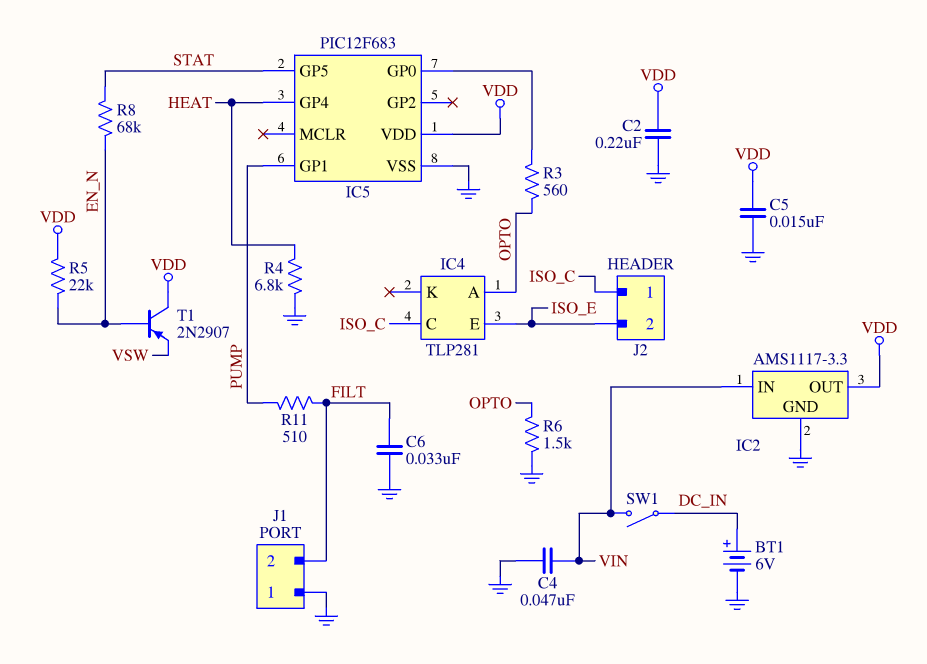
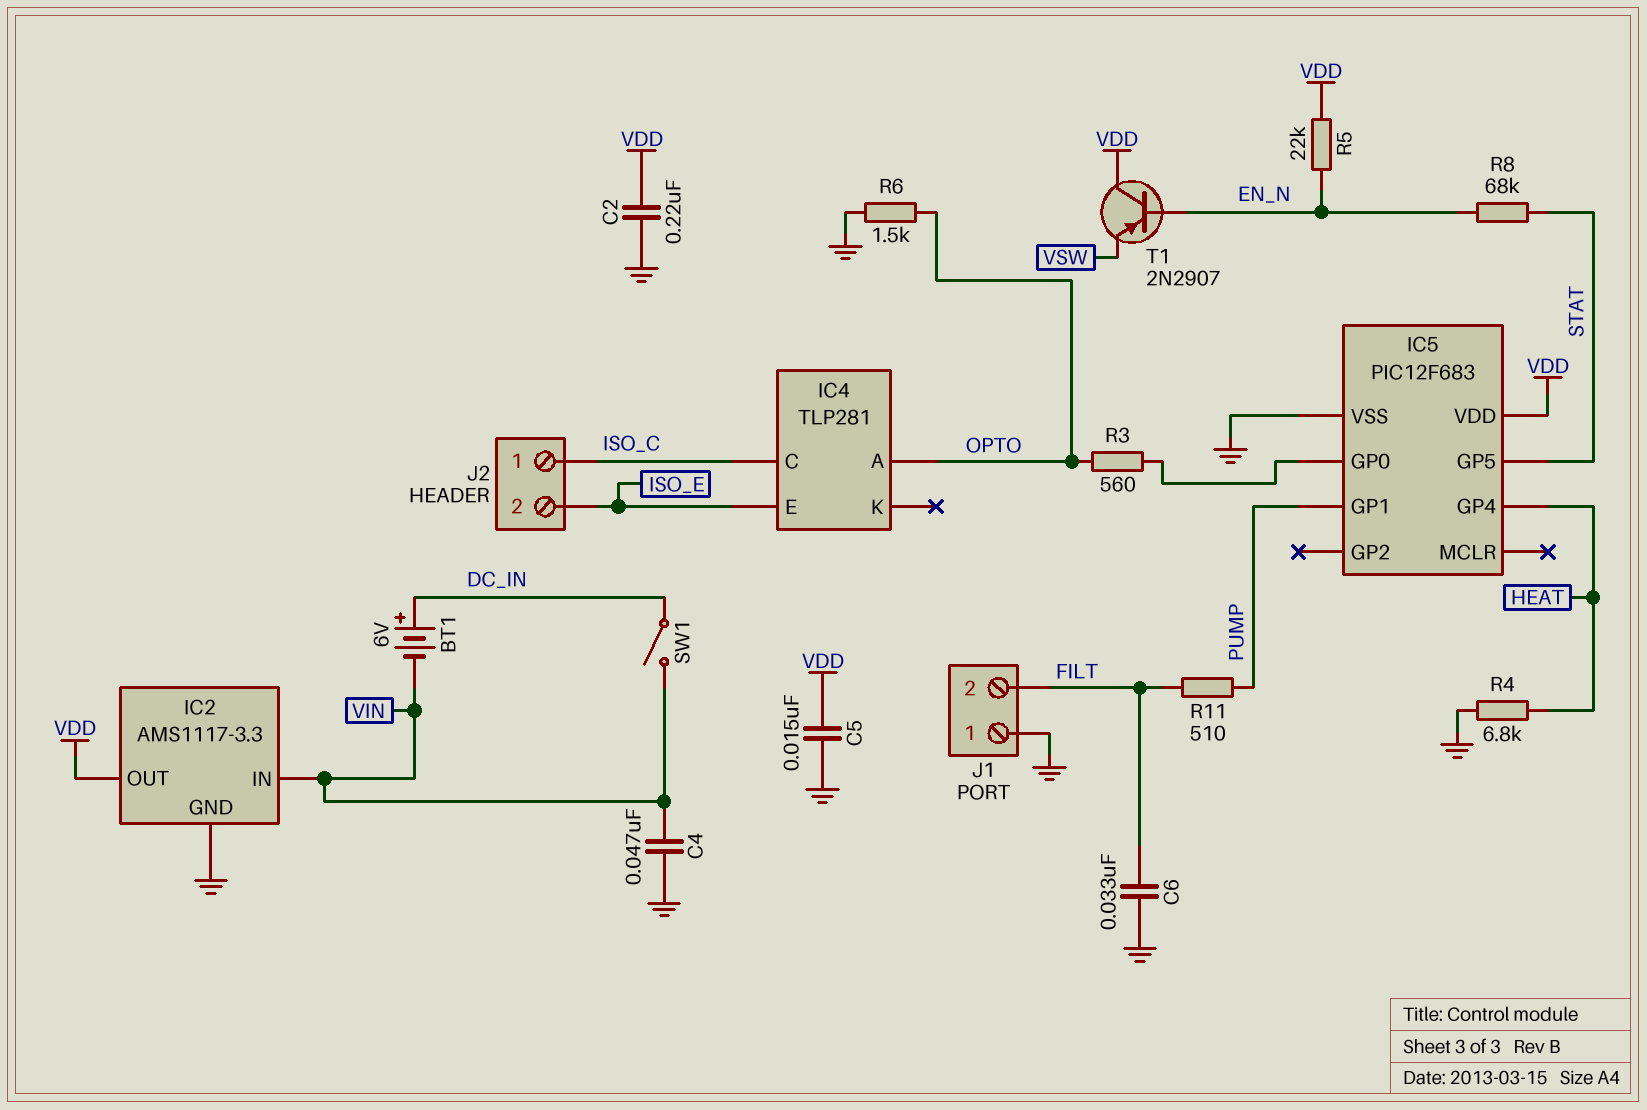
BT1: 6V (plus DC_IN, minus GND) -> 6V (plus DC_IN, minus VIN)

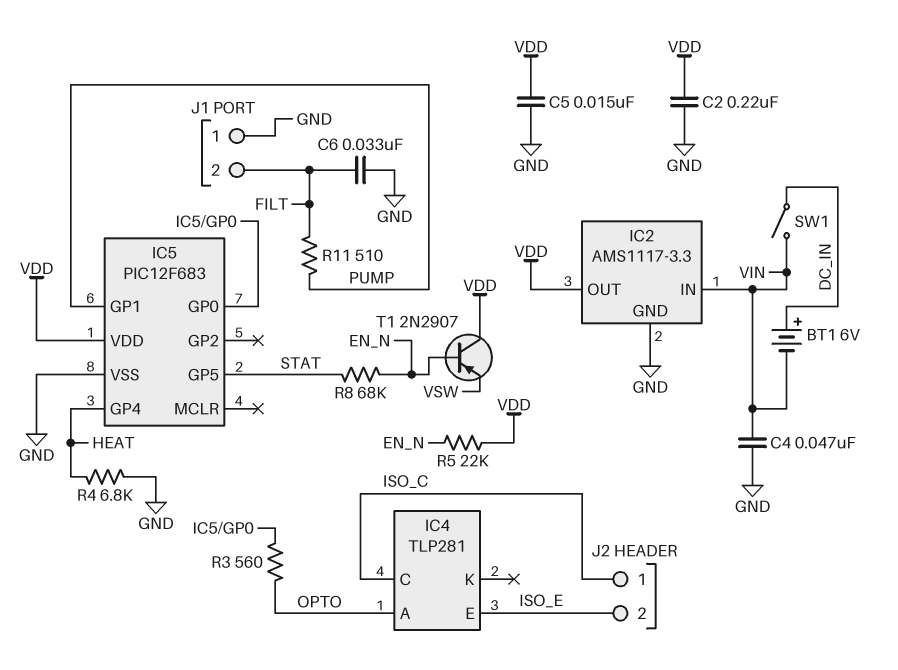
R6: 1.5k (GND, OPTO) -> none

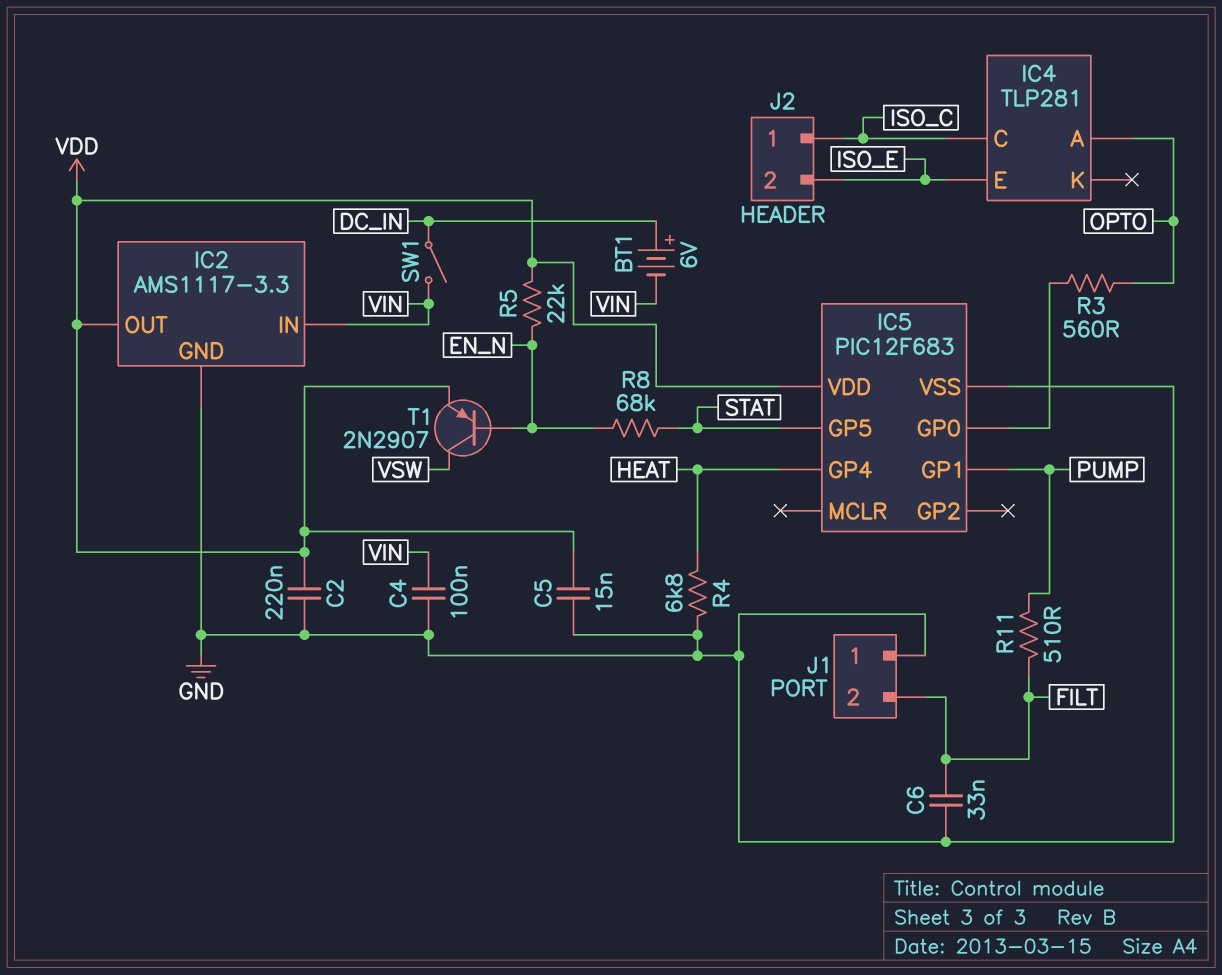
C4: 47nF (GND, VIN) -> 100nF (GND, VIN)
T1: PNP 2N2907 (B EN_N, C VDD, E VSW) -> PNP 2N2907 (B EN_N, C VSW, E VDD)

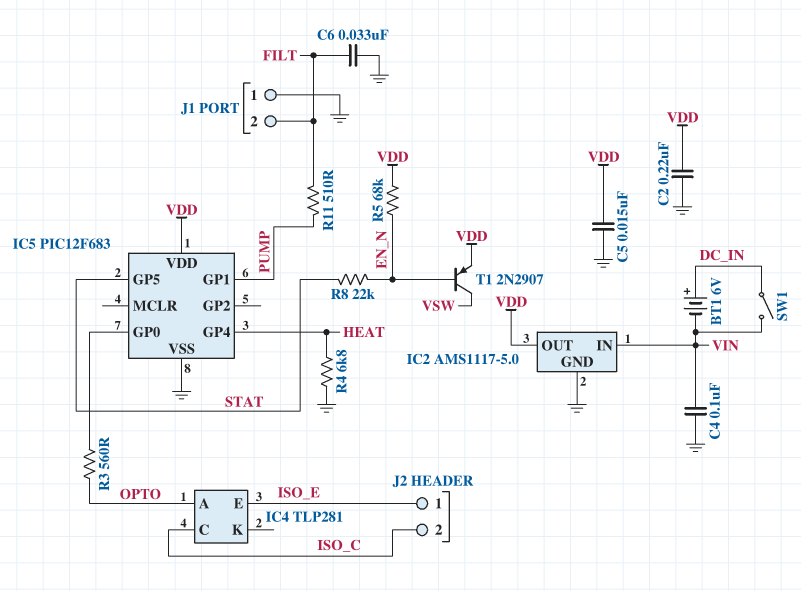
IC2: AMS1117-3.3 -> AMS1117-5.0
J2 pin 1: ISO_C -> ISO_E
J2 pin 2: ISO_E -> ISO_C
R5: 22k (EN_N, VDD) -> 68k (EN_N, VDD)
R8: 68k (EN_N, STAT) -> 22k (EN_N, STAT)

